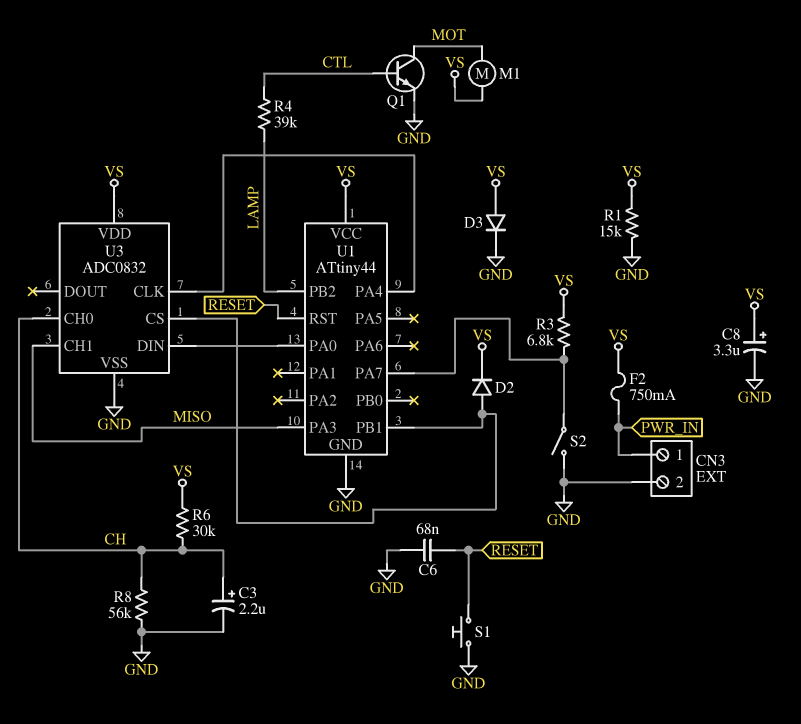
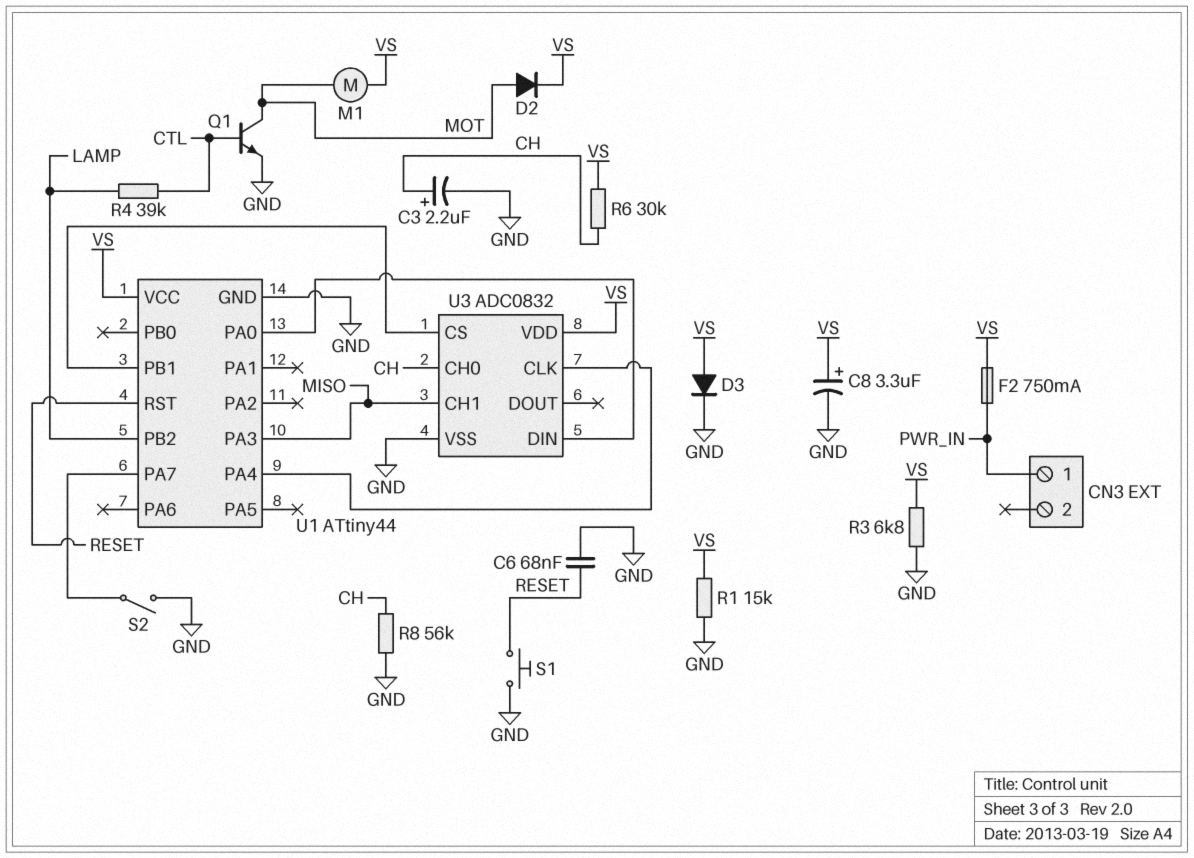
CN3 pin 2: GND -> none
D2: diode (A U1/PB1, K VS) -> diode (A MOT, K VS)
R3: 6.8k (U1/PA7, VS) -> 6.8k (GND, VS)

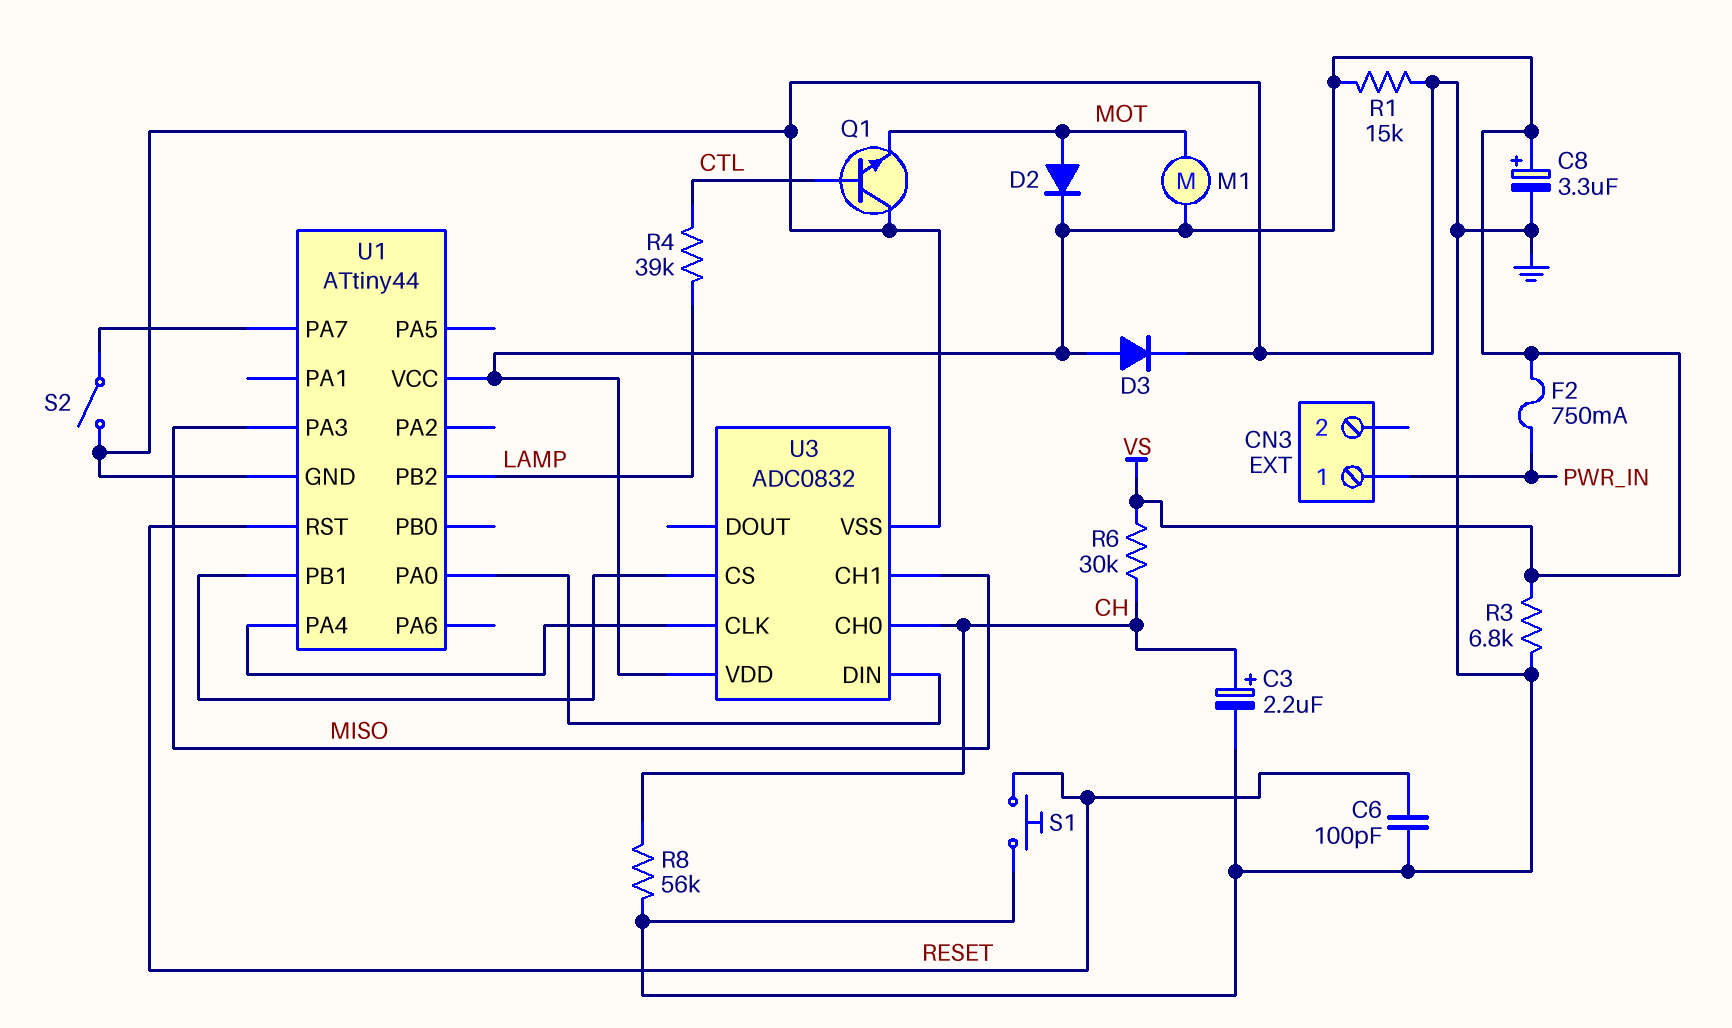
C6: 68nF (GND, RESET) -> 100pF (GND, RESET)
Q1: NPN (B CTL, C MOT, E GND) -> NPN (B CTL, C GND, E MOT)

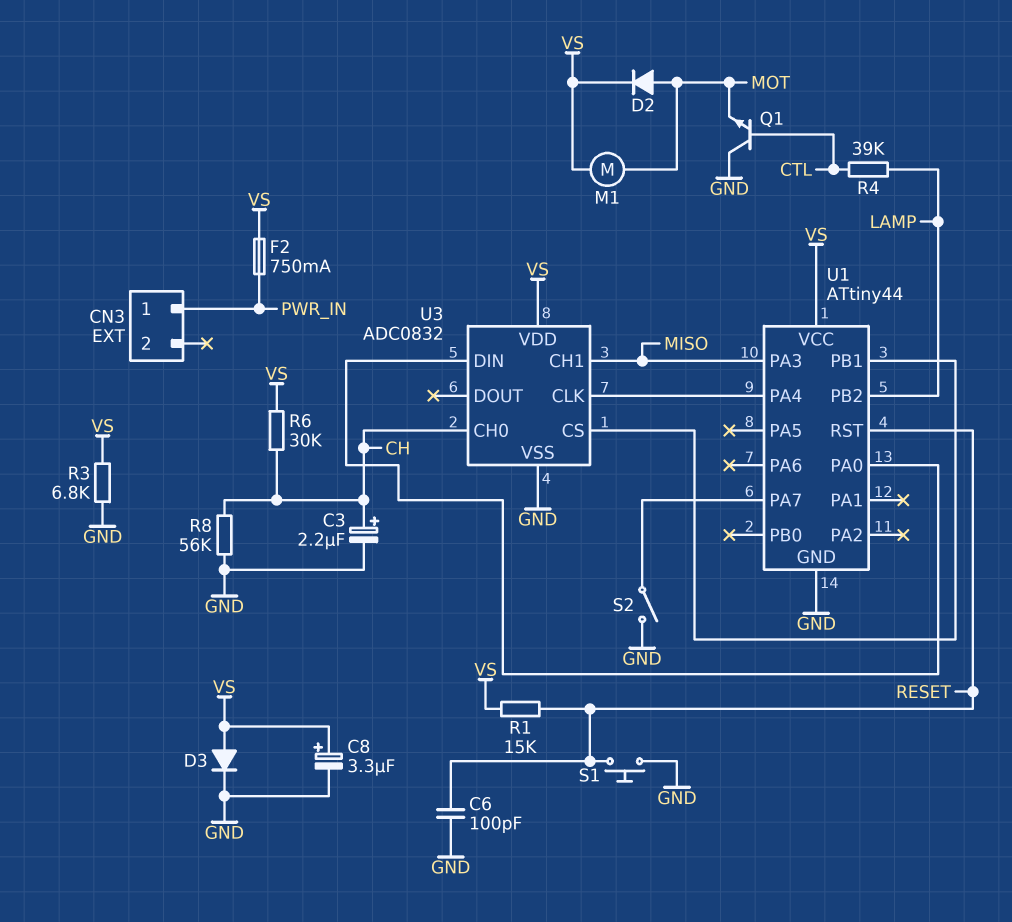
R1: 15k (GND, VS) -> 15k (RESET, VS)

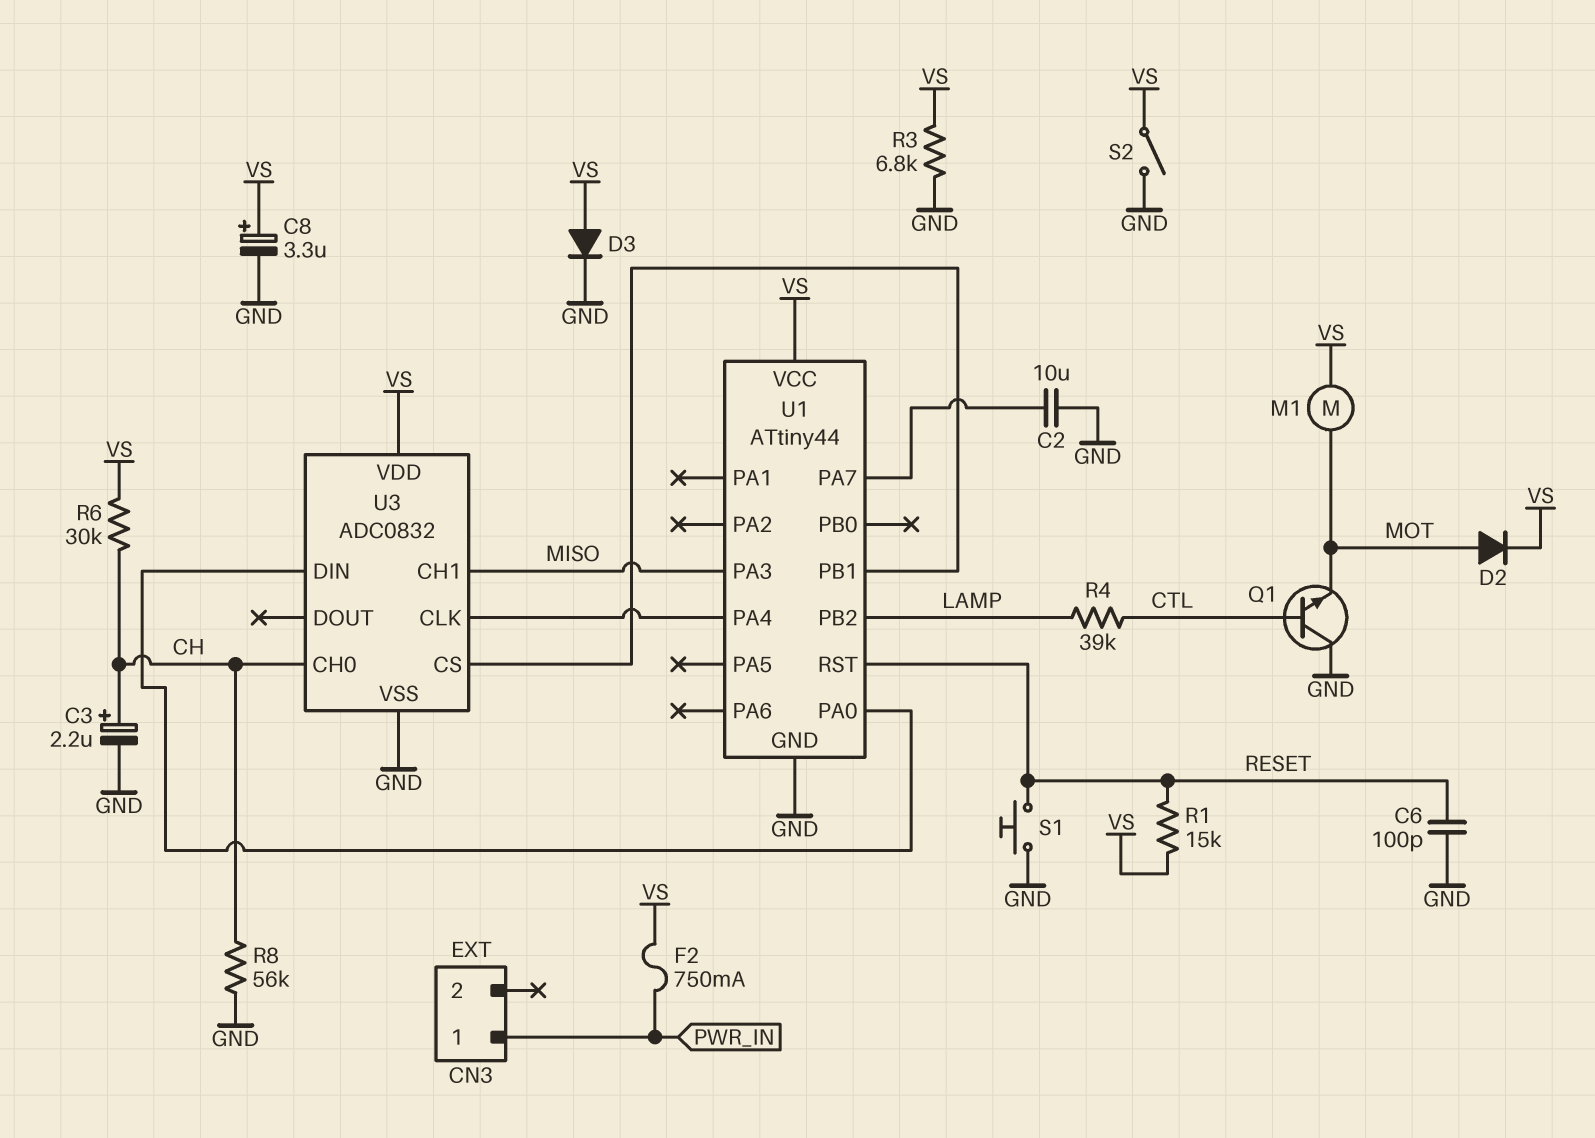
C2: none -> 10uF (GND, U1/PA7)
S2: switch (GND, U1/PA7) -> switch (GND, VS)

